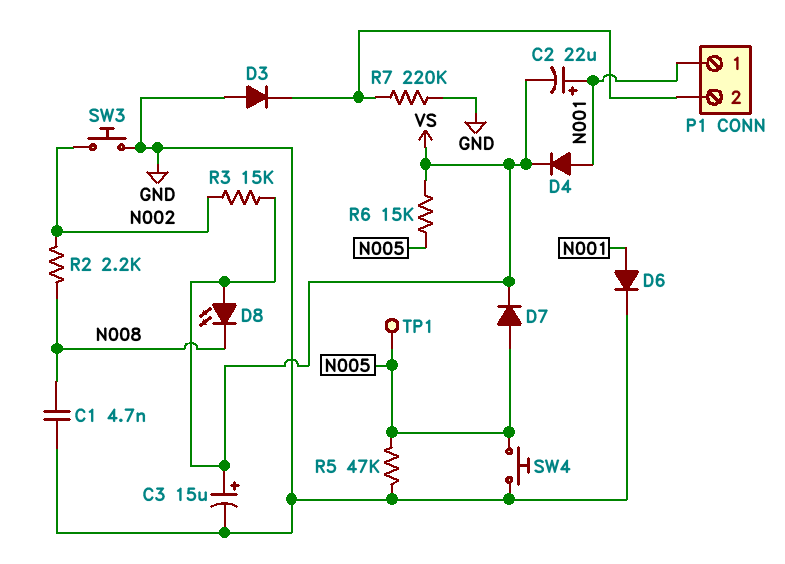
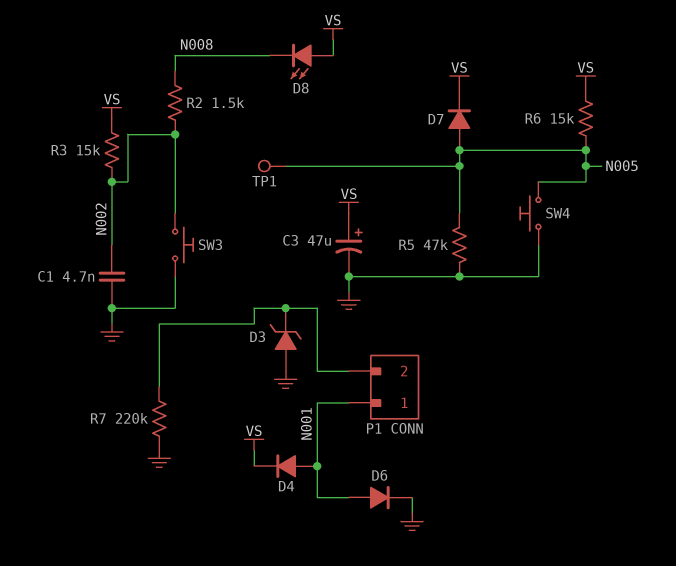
C1: 4.7nF (GND, N008) -> 4.7nF (GND, N002)
C2: 22uF (plus N001, minus VS) -> none
C3: 15uF (plus VS, minus GND) -> 47uF (plus VS, minus GND)
D3: diode (A GND, K P1/2) -> zener (A GND, K P1/2)
R2: 2.2k (N002, N008) -> 1.5k (N002, N008)

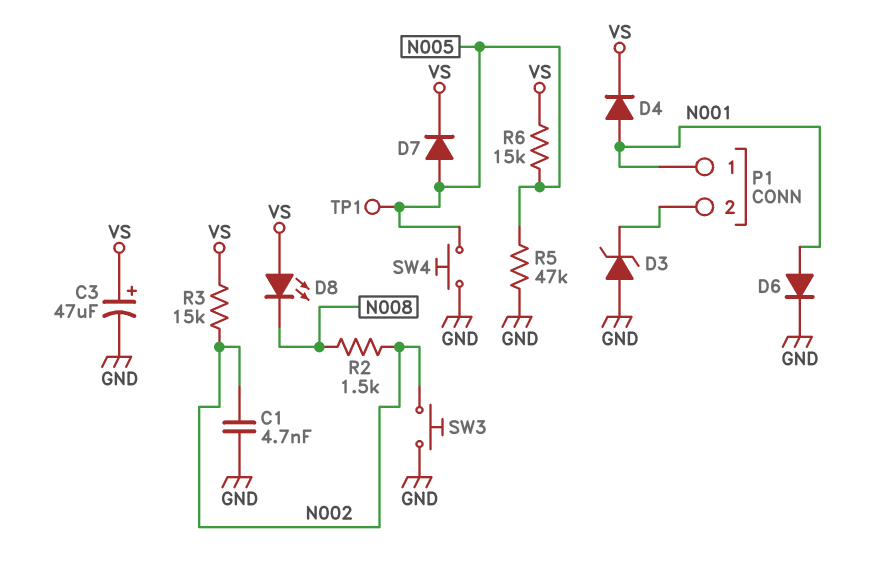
R7: 220k (GND, P1/2) -> none

